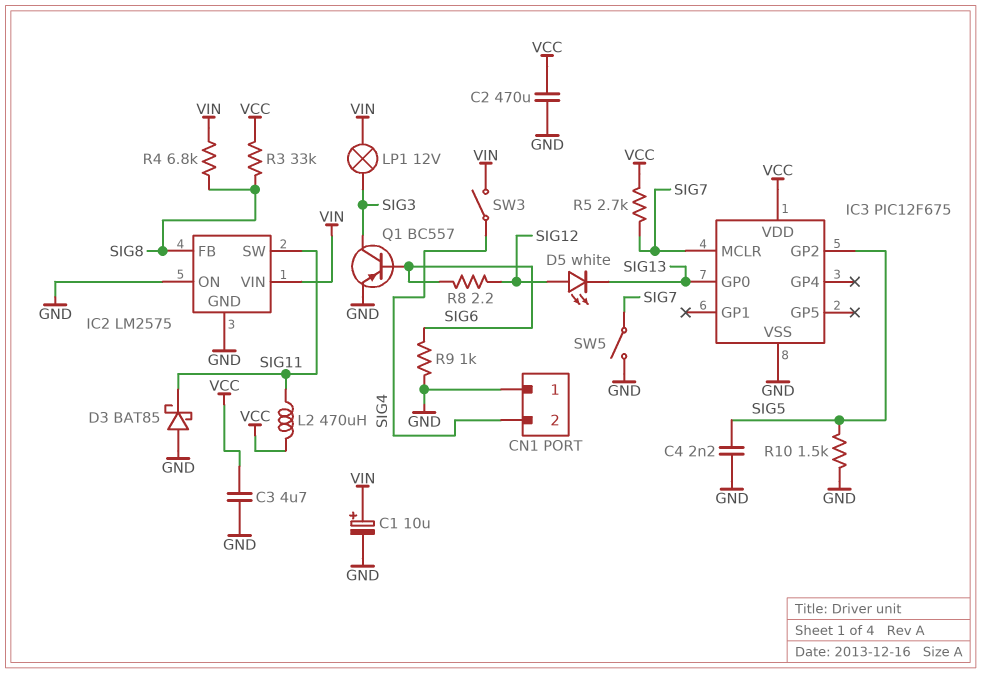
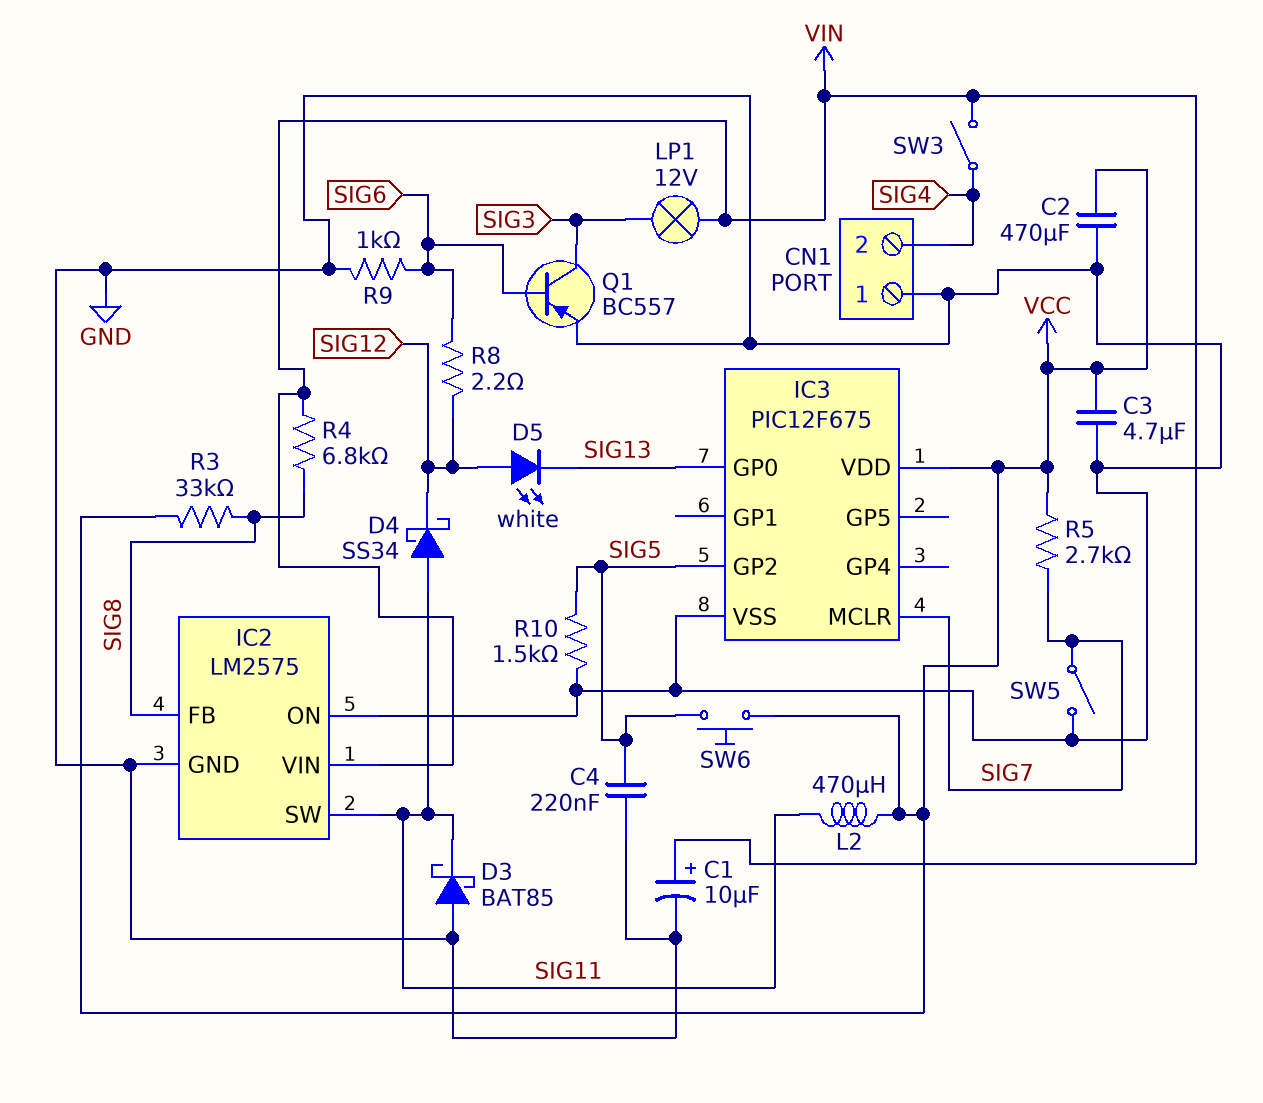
C4: 2.2nF (GND, SIG5) -> 220nF (GND, SIG5)
D4: none -> schottky SS34 (A SIG11, K SIG12)
SW6: none -> button (SIG5, VCC)

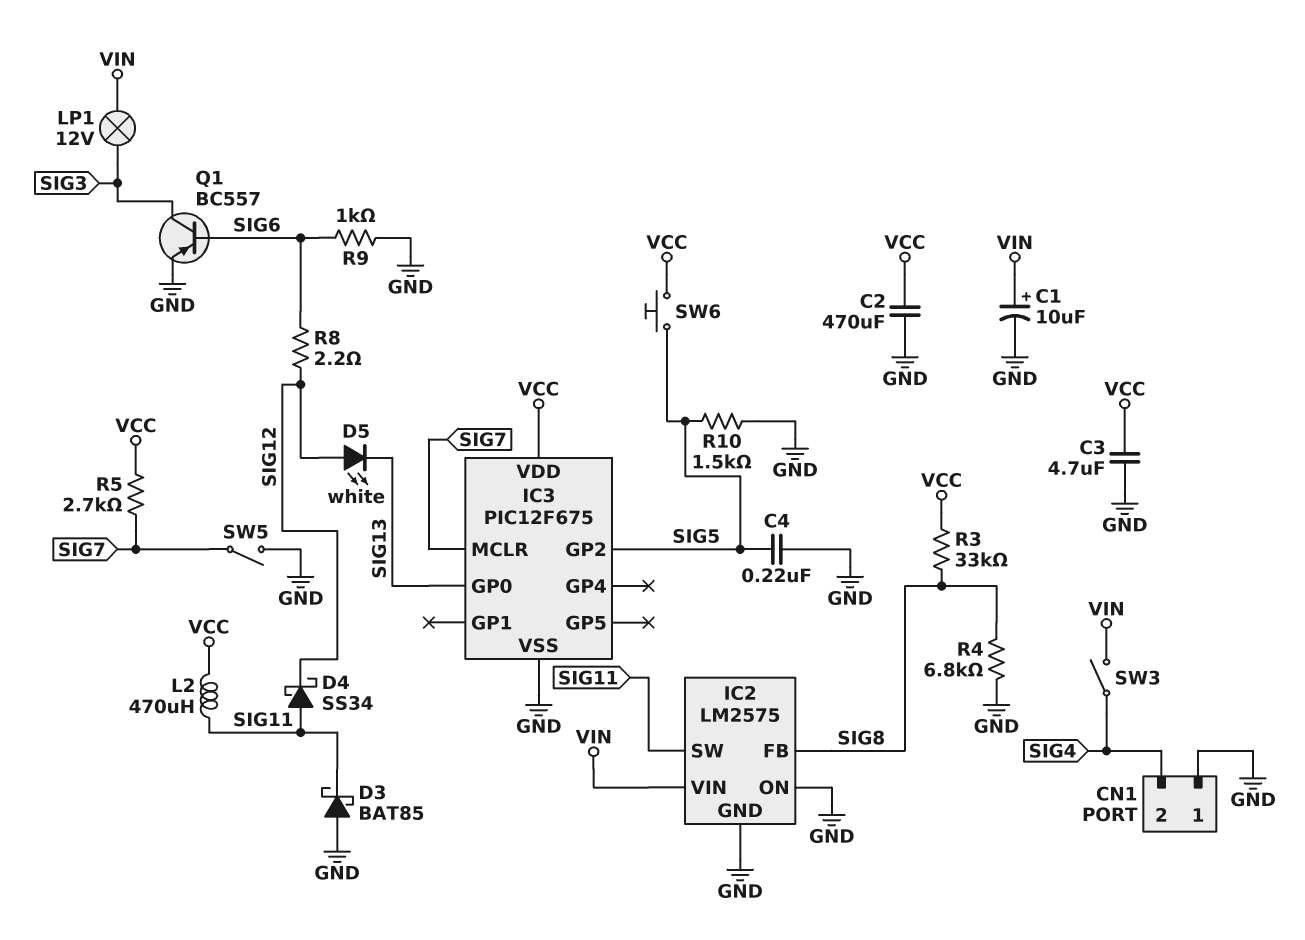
R4: 6.8k (SIG8, VIN) -> 6.8k (GND, SIG8)

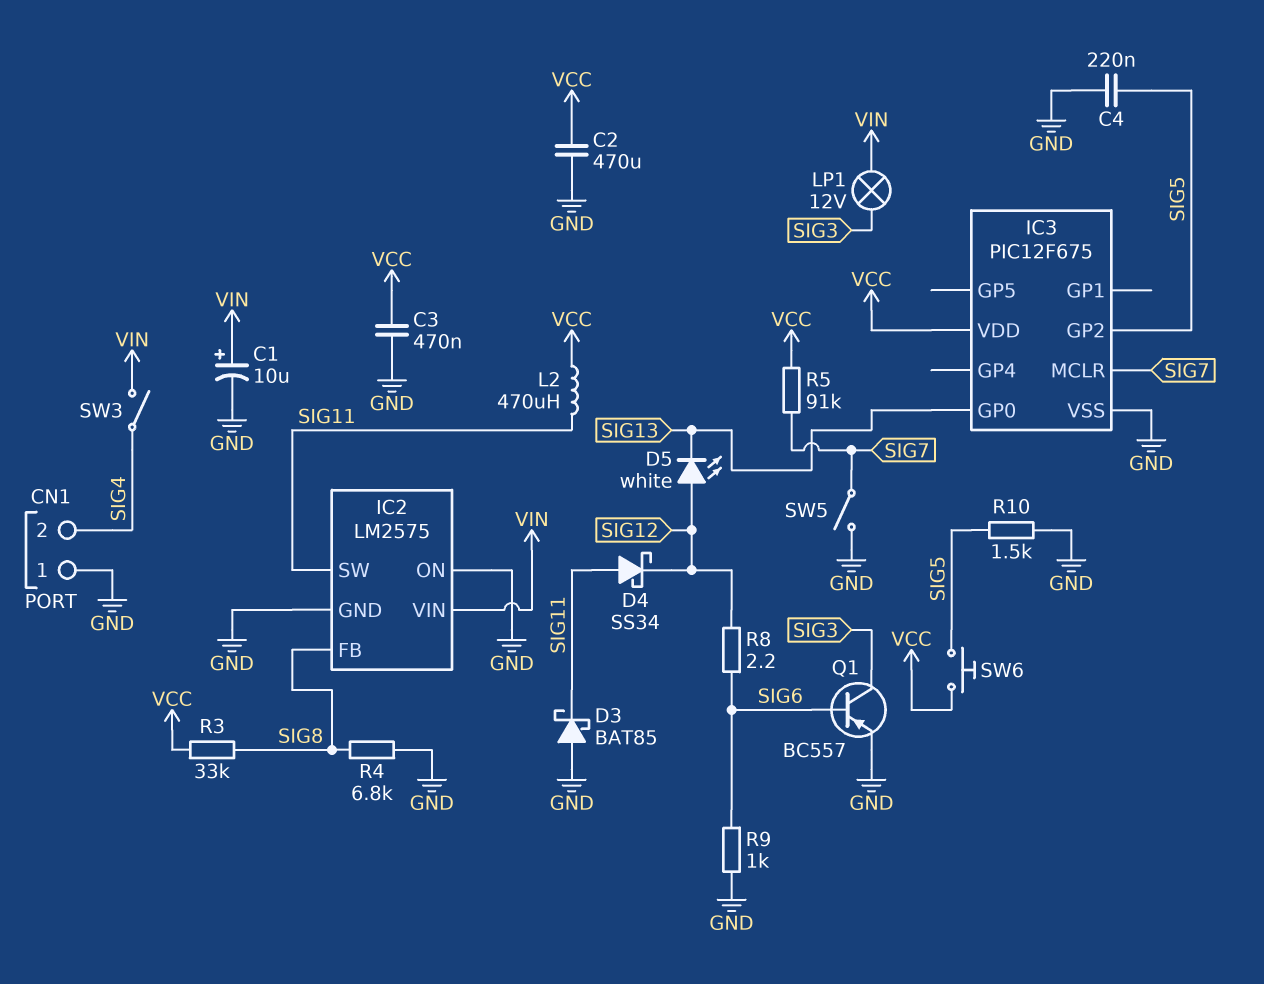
C3: 4.7uF (GND, VCC) -> 470nF (GND, VCC)
R5: 2.7k (SIG7, VCC) -> 91k (SIG7, VCC)

